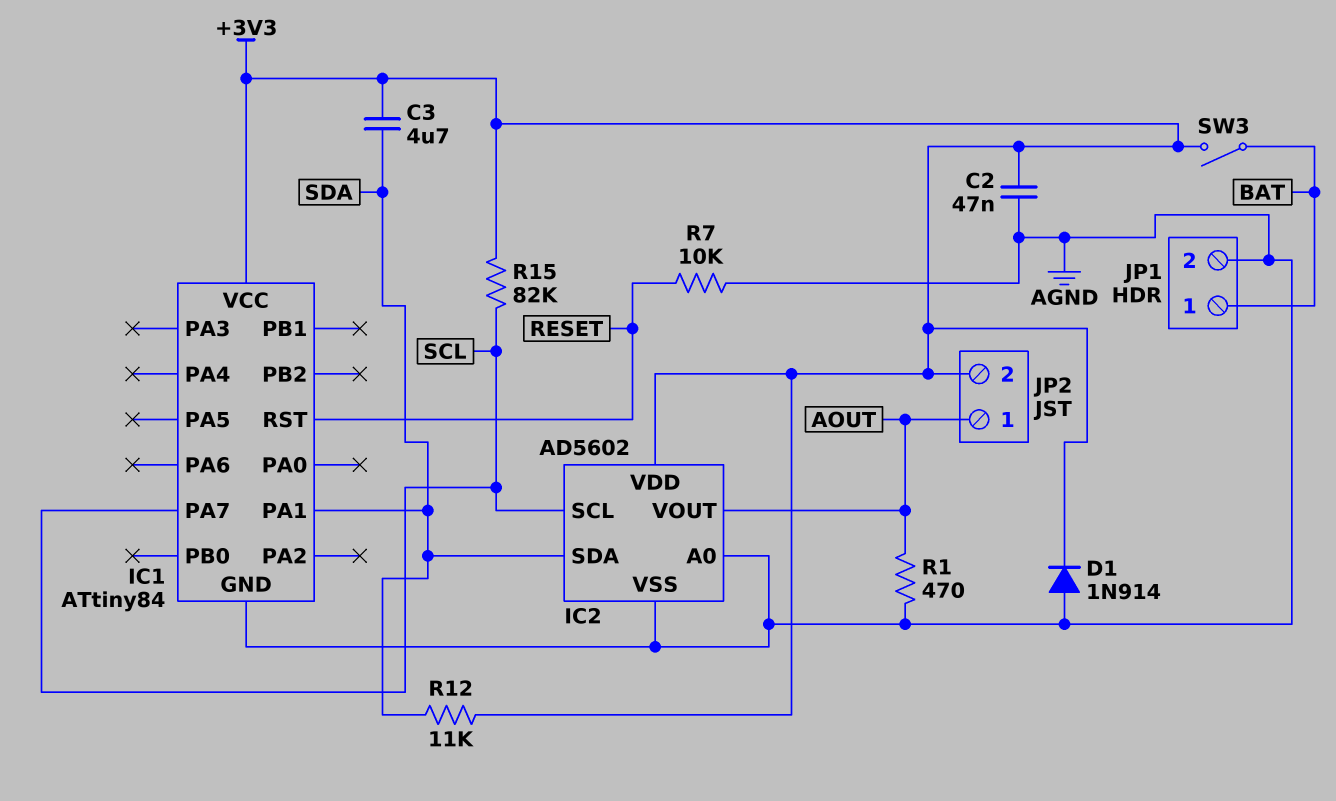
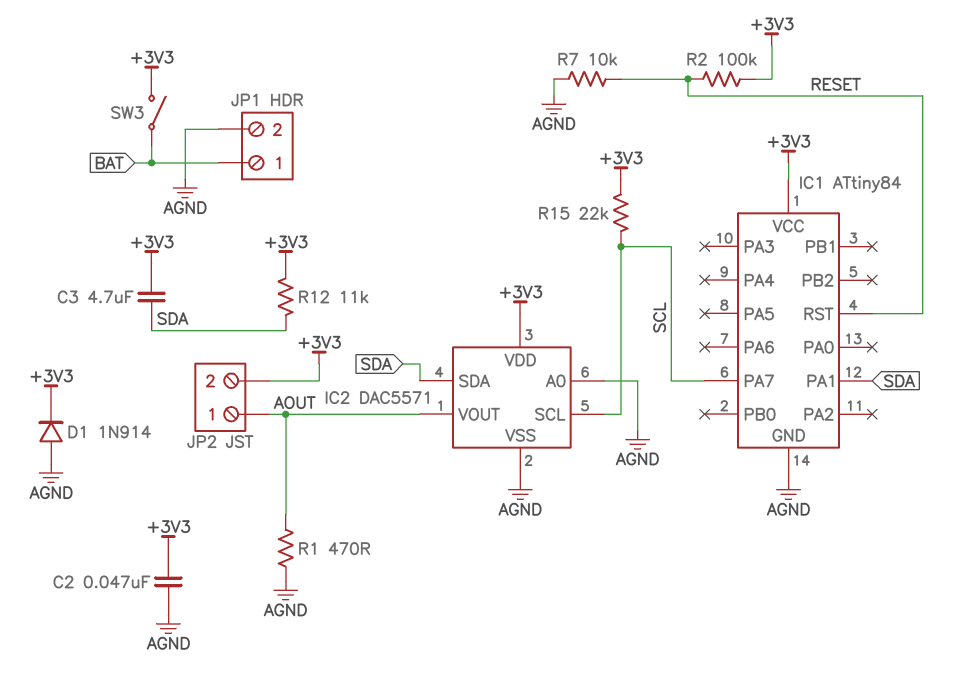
IC2: AD5602 -> DAC5571
R2: none -> 100k (+3V3, RESET)
R15: 82k (+3V3, SCL) -> 22k (+3V3, SCL)

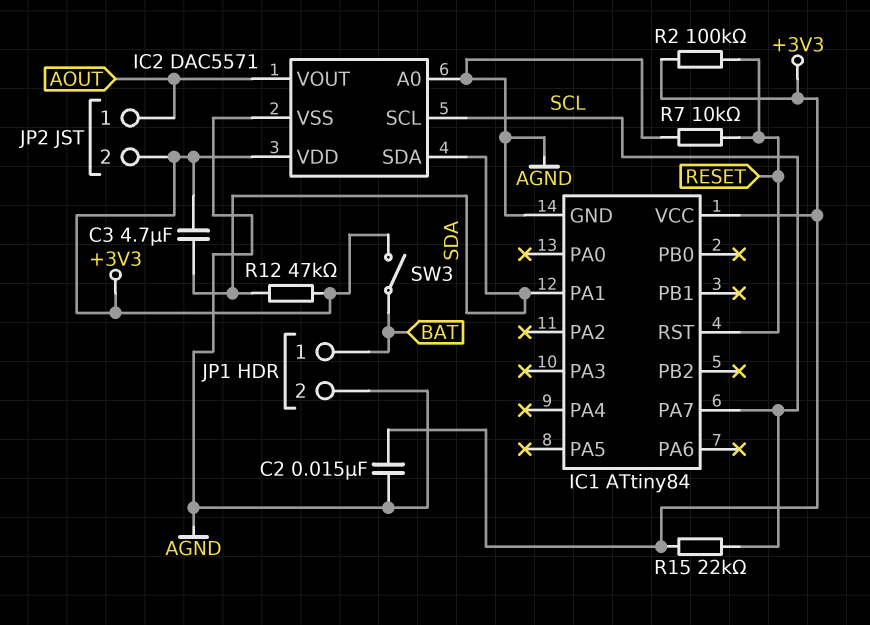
C2: 47nF (+3V3, AGND) -> 15nF (+3V3, AGND)
D1: diode 1N914 (A AGND, K +3V3) -> none
R1: 470 (AGND, AOUT) -> none
R12: 11k (+3V3, SDA) -> 47k (+3V3, SDA)

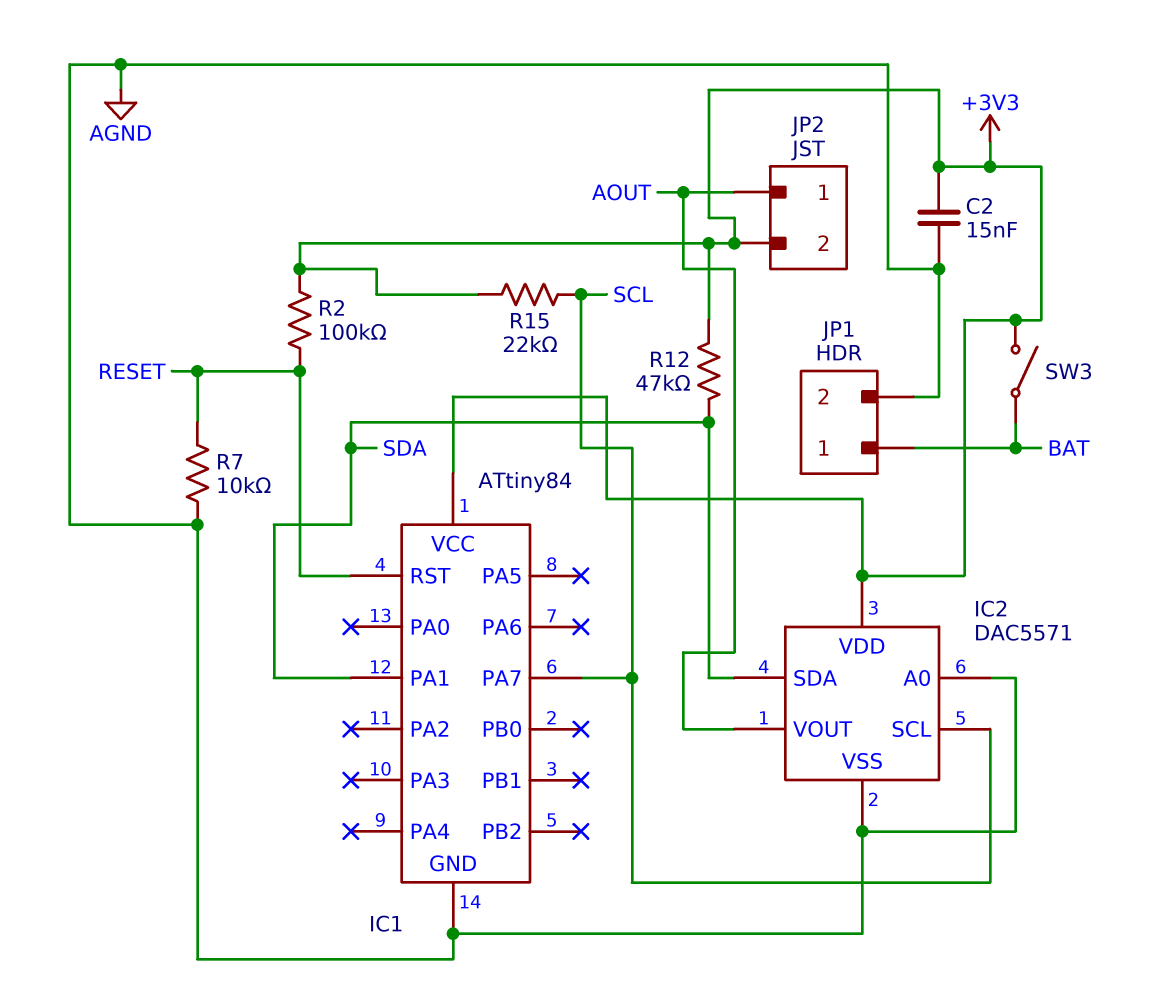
C3: 4.7uF (+3V3, SDA) -> none

